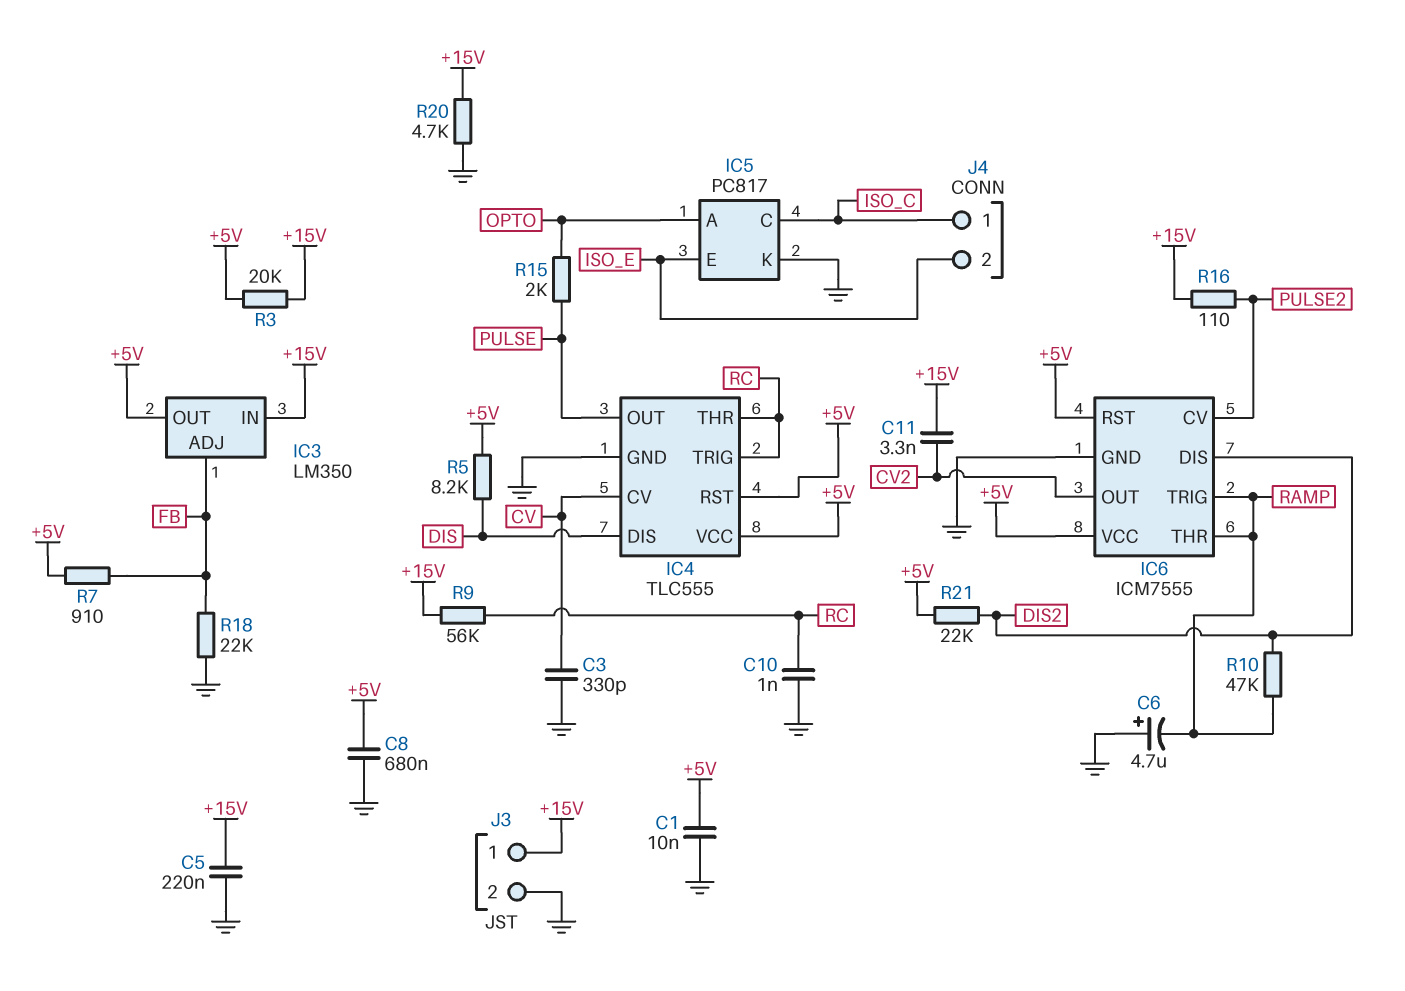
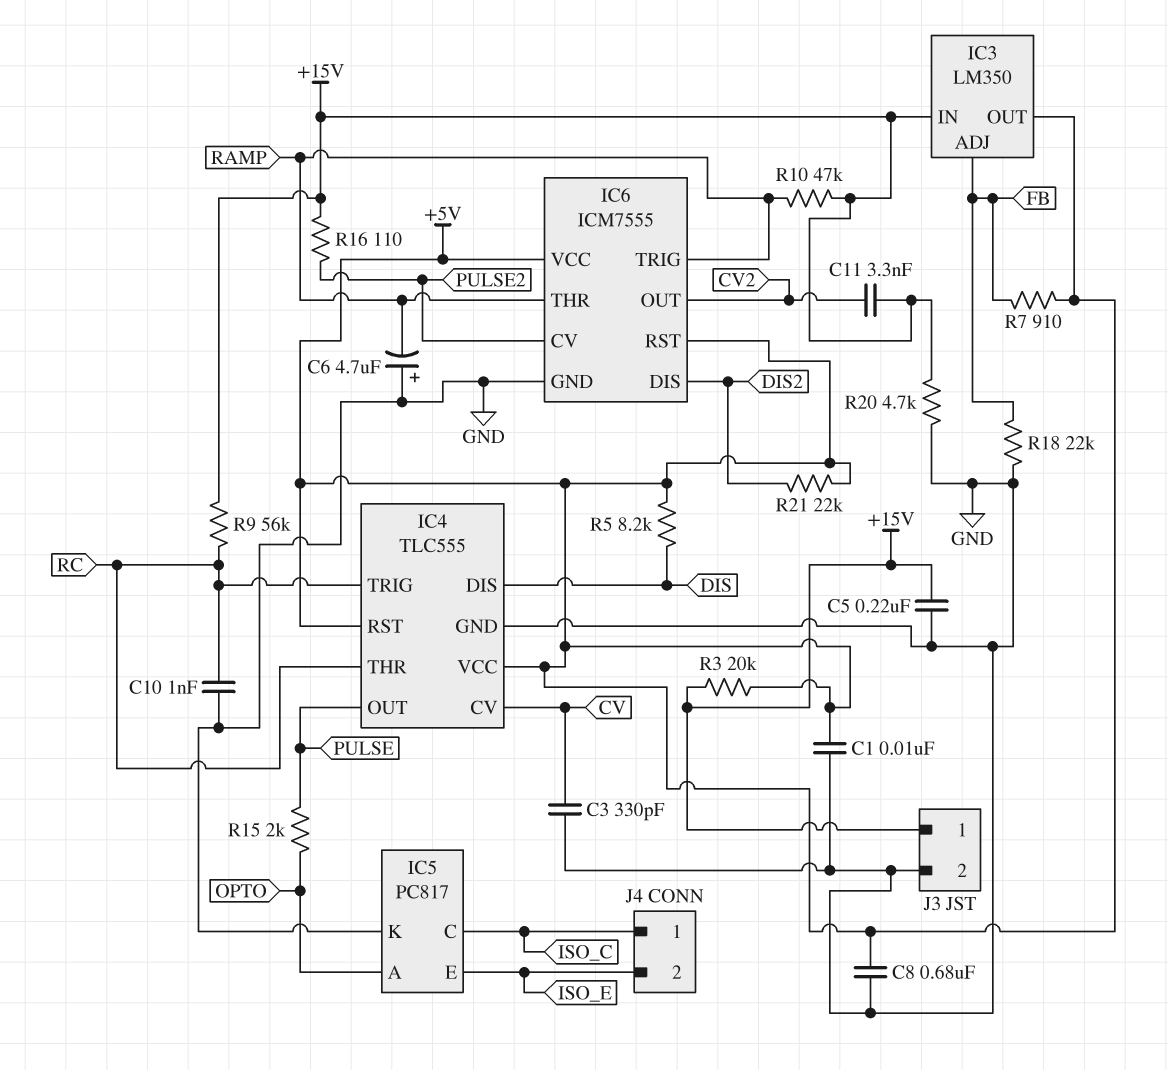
R10: 47k (DIS2, RAMP) -> 47k (+15V, RAMP)

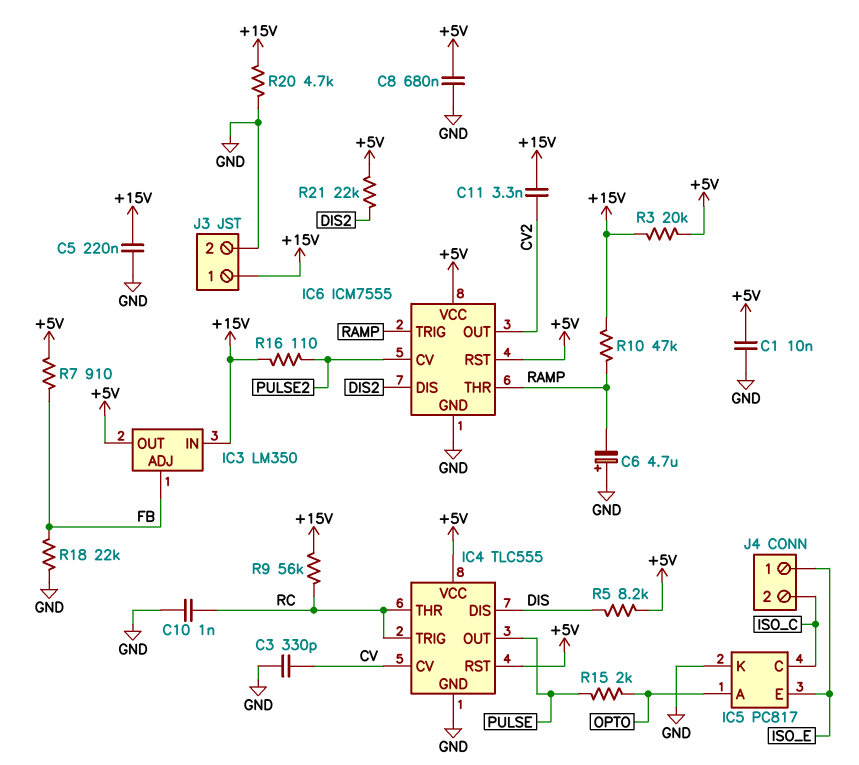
J4 pin 1: ISO_C -> ISO_E
J4 pin 2: ISO_E -> ISO_C

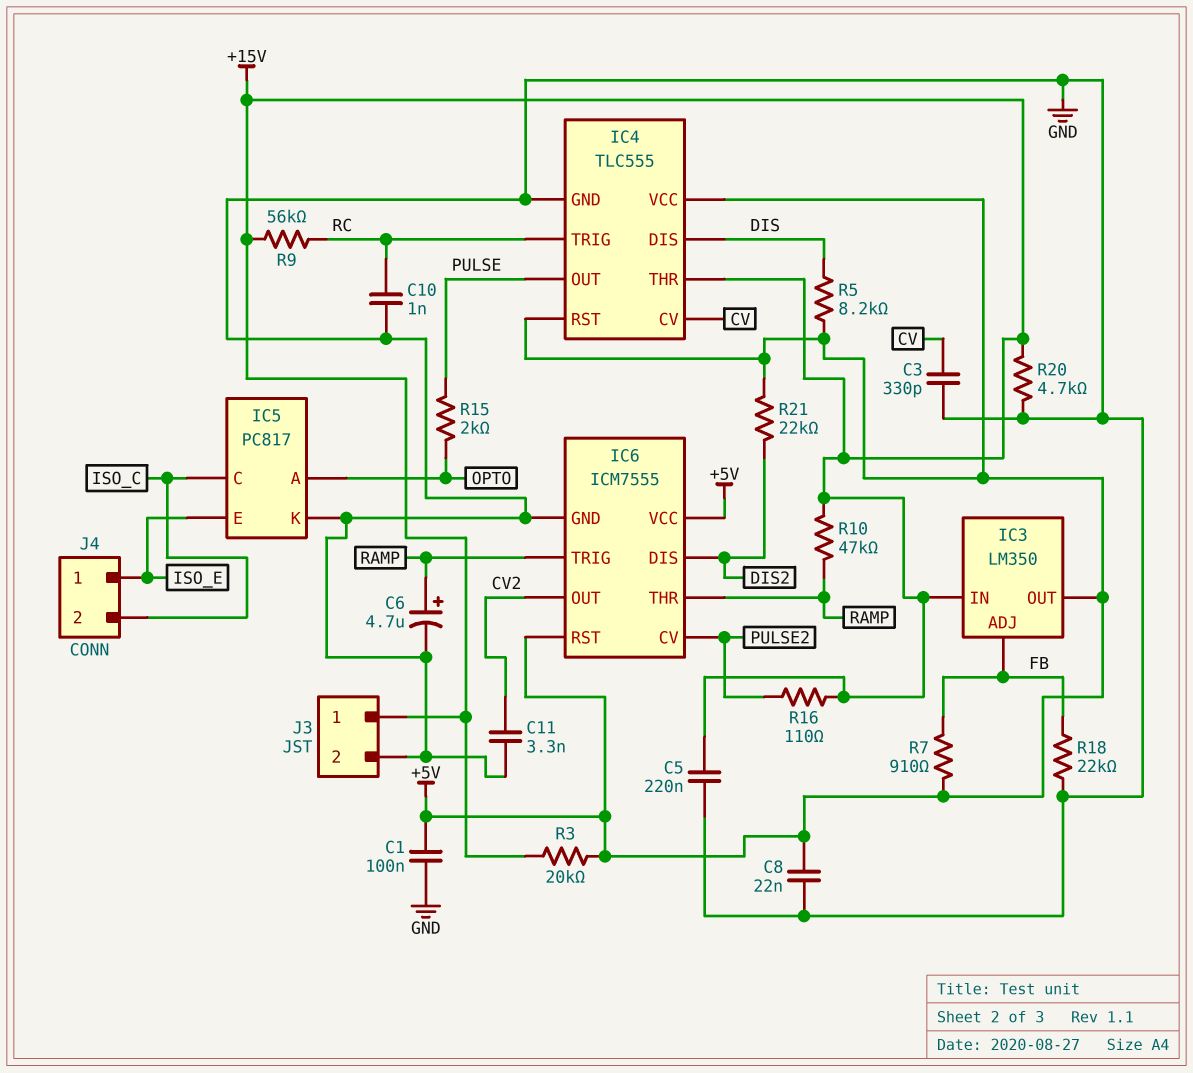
C1: 10nF (+5V, GND) -> 100nF (+5V, GND)
C6: 4.7uF (plus GND, minus RAMP) -> 4.7uF (plus RAMP, minus GND)
C8: 680nF (+5V, GND) -> 22nF (+5V, GND)
C11: 3.3nF (+15V, CV2) -> 3.3nF (CV2, GND)
IC4 pin THR: RC -> +15V

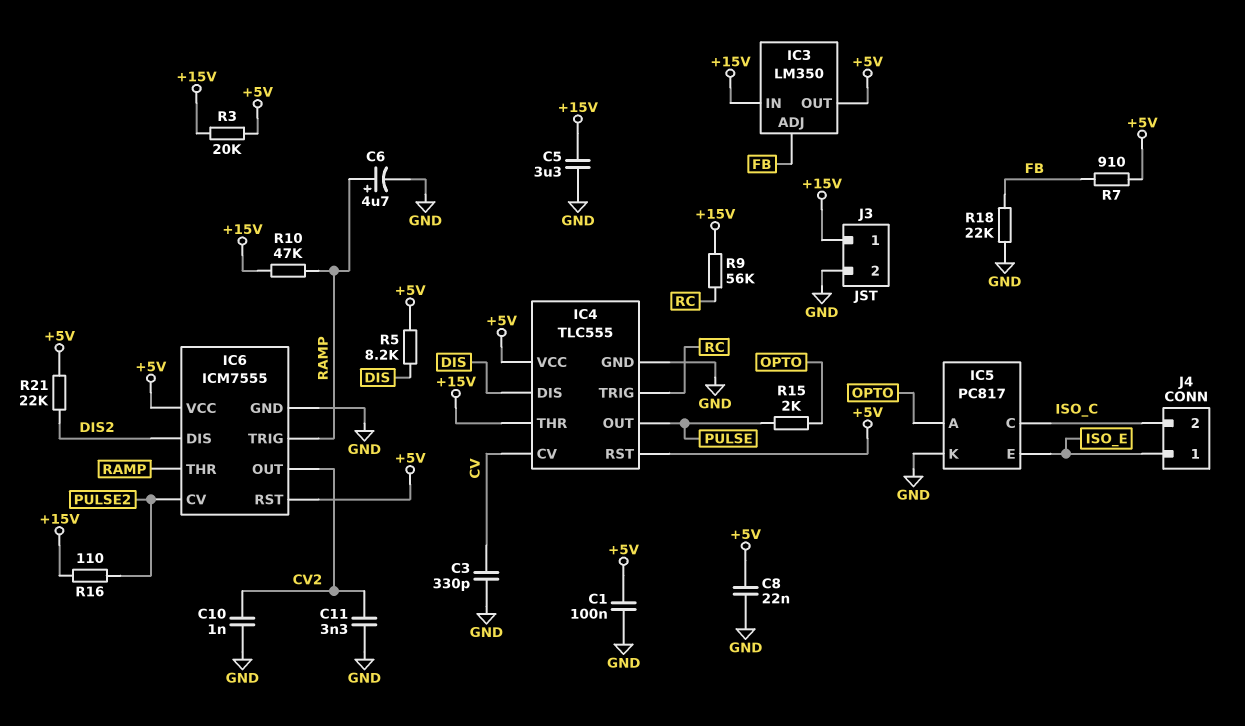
C5: 220nF (+15V, GND) -> 3.3uF (+15V, GND)
C10: 1nF (GND, RC) -> 1nF (CV2, GND)
R20: 4.7k (+15V, GND) -> none

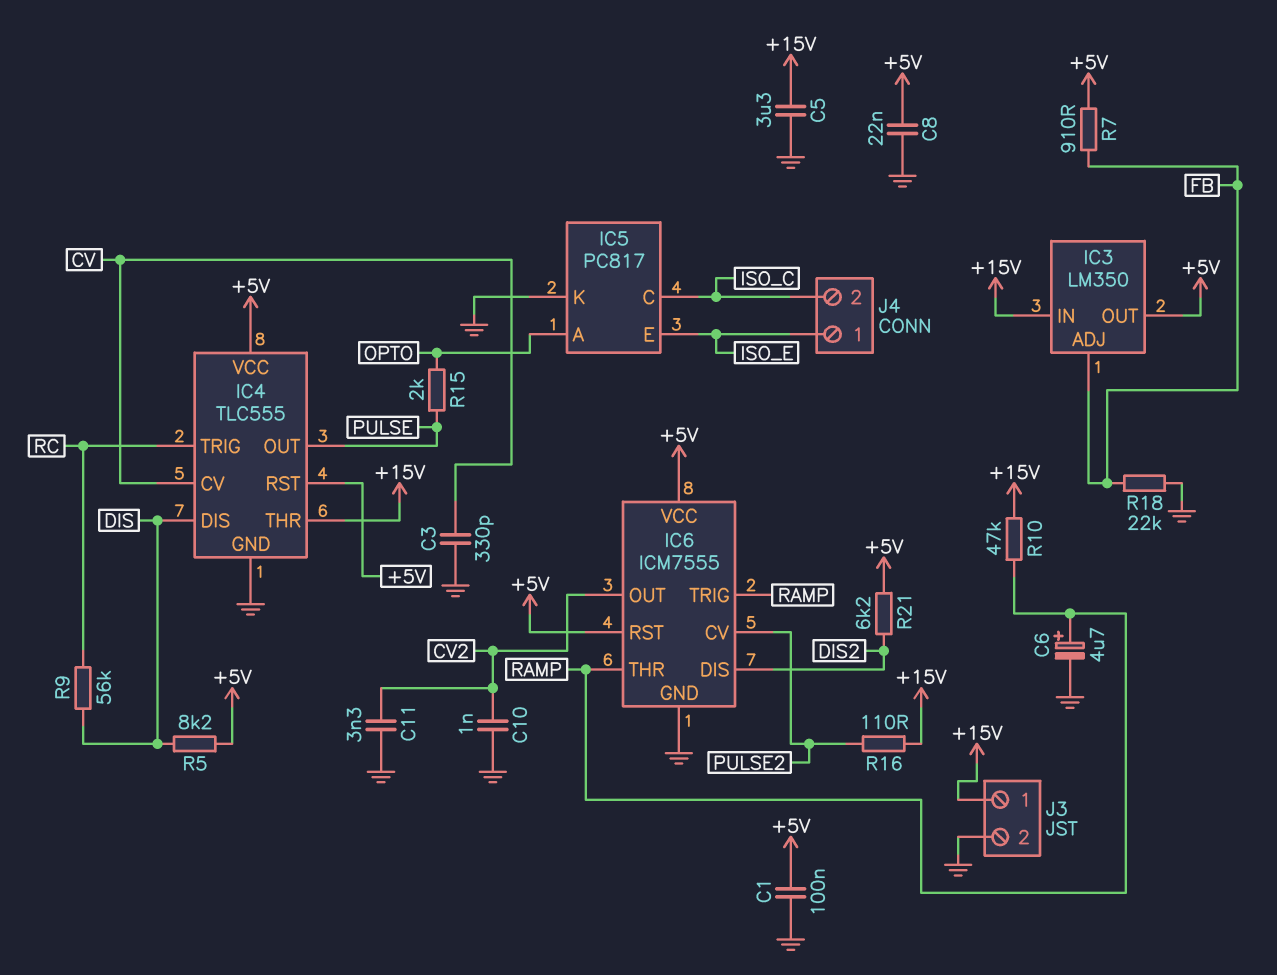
R3: 20k (+5V, +15V) -> none
R9: 56k (+15V, RC) -> 56k (DIS, RC)
R21: 22k (+5V, DIS2) -> 6.2k (+5V, DIS2)

